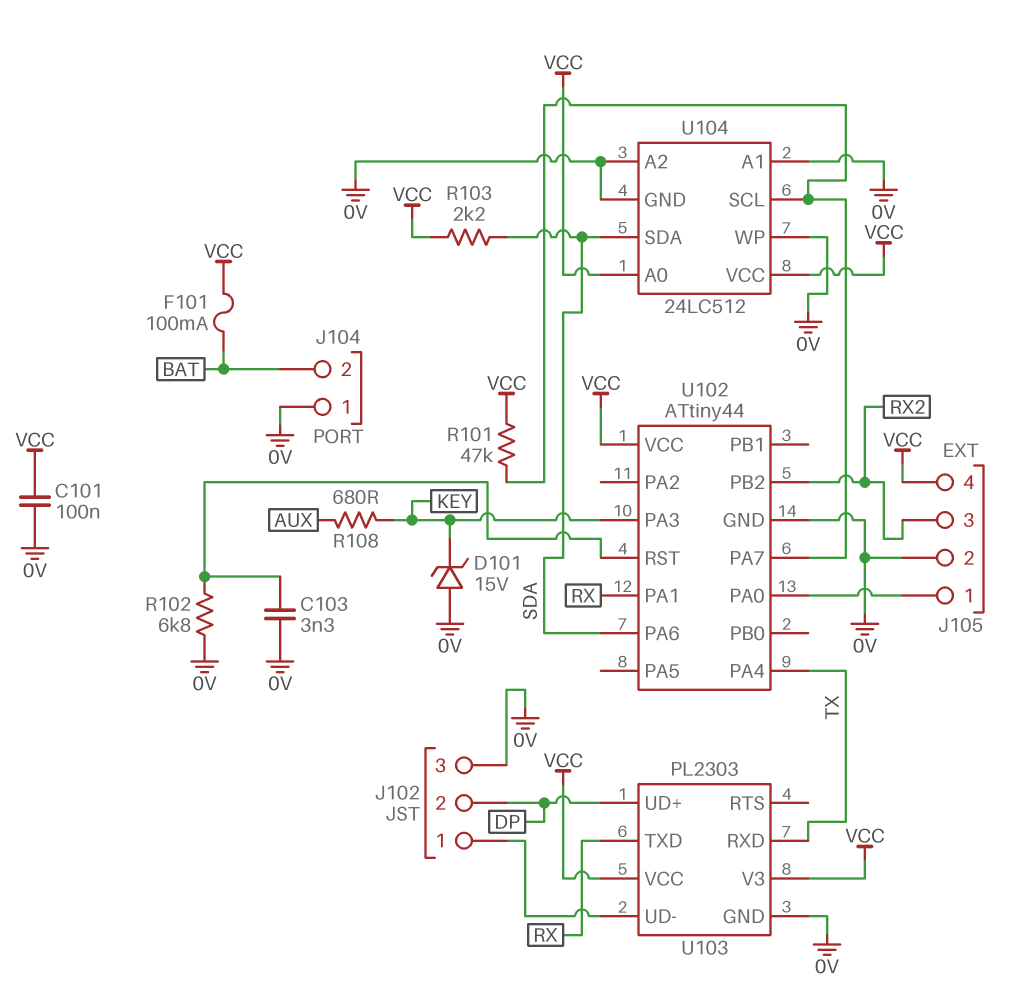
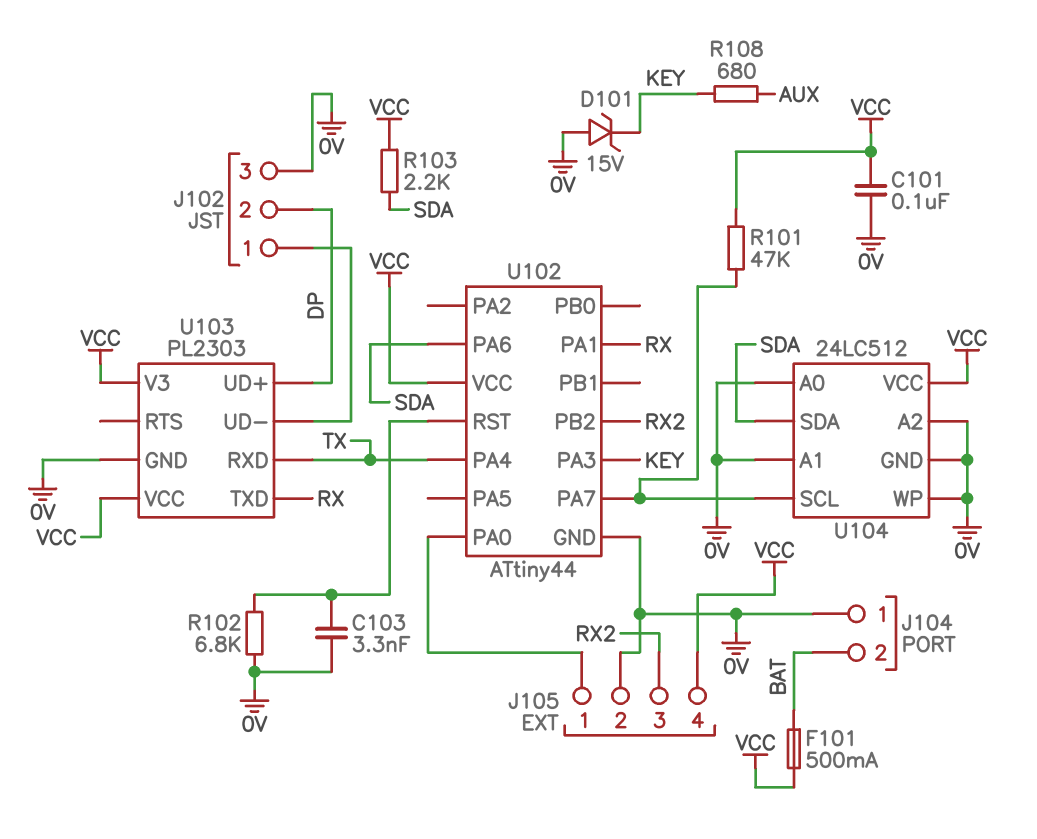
F101: 100mA (BAT, VCC) -> 500mA (BAT, VCC)
U104 pin A0: VCC -> 0V

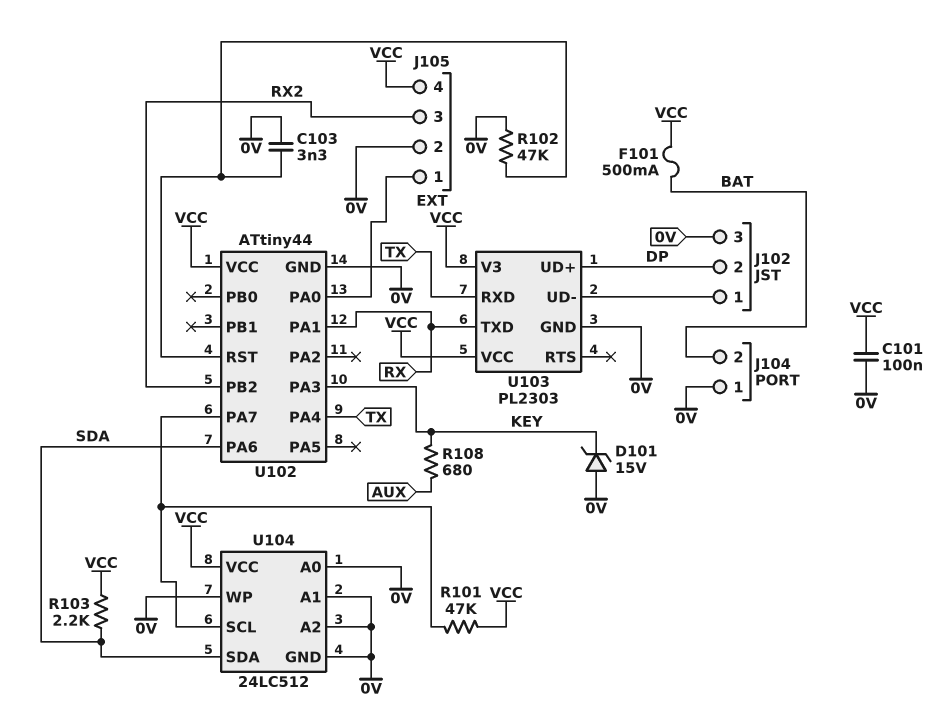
R102: 6.8k (0V, U102/RST) -> 47k (0V, U102/RST)

